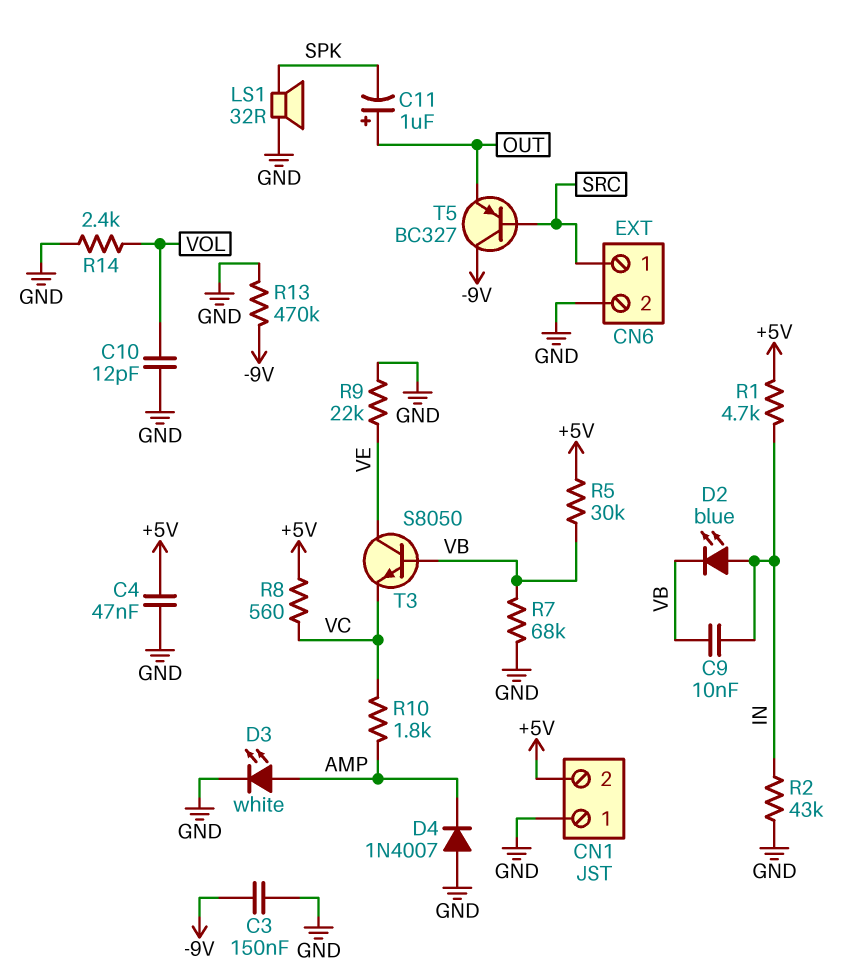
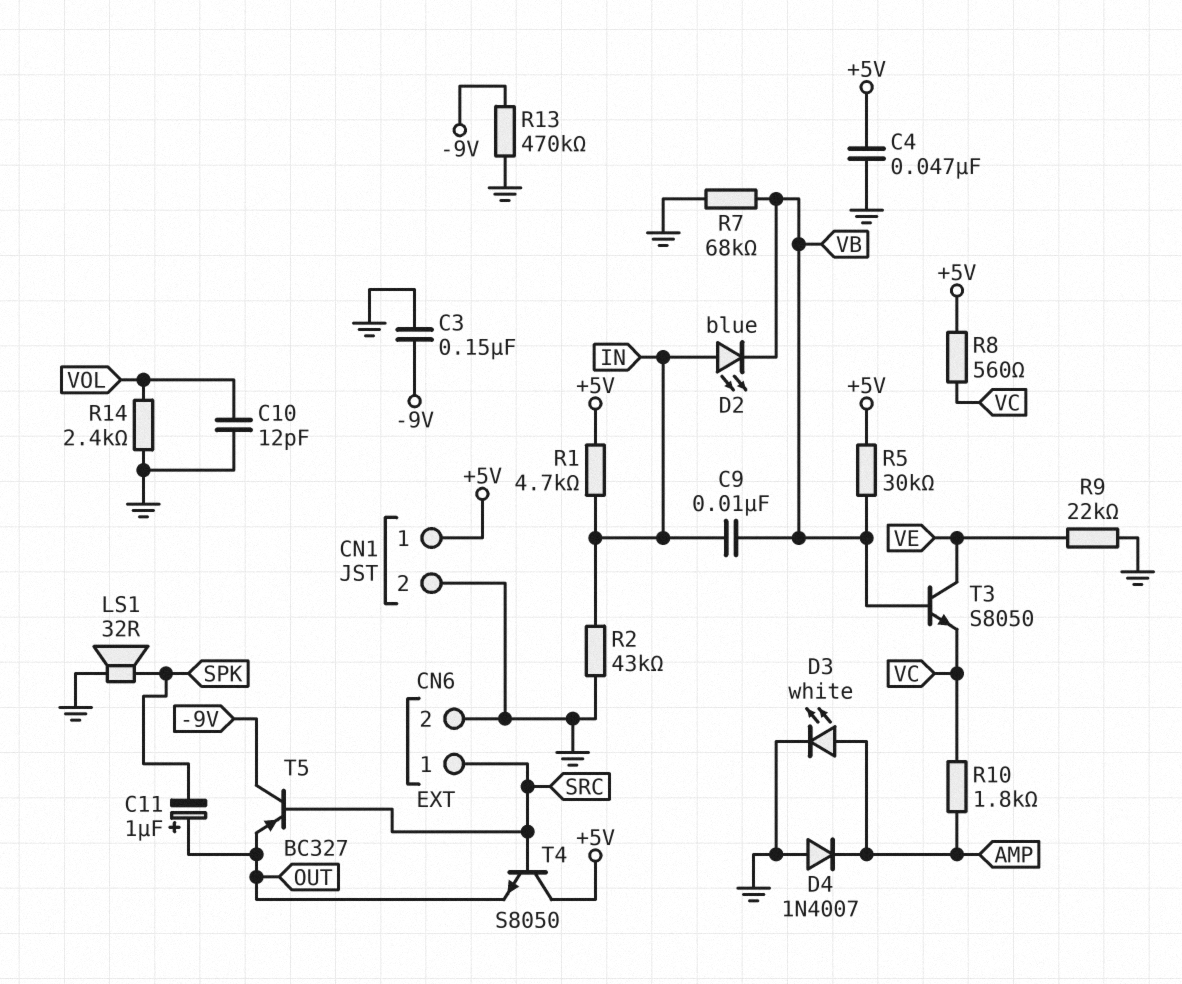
CN1 pin 1: GND -> +5V
CN1 pin 2: +5V -> GND
T4: none -> NPN S8050 (B SRC, C +5V, E OUT)

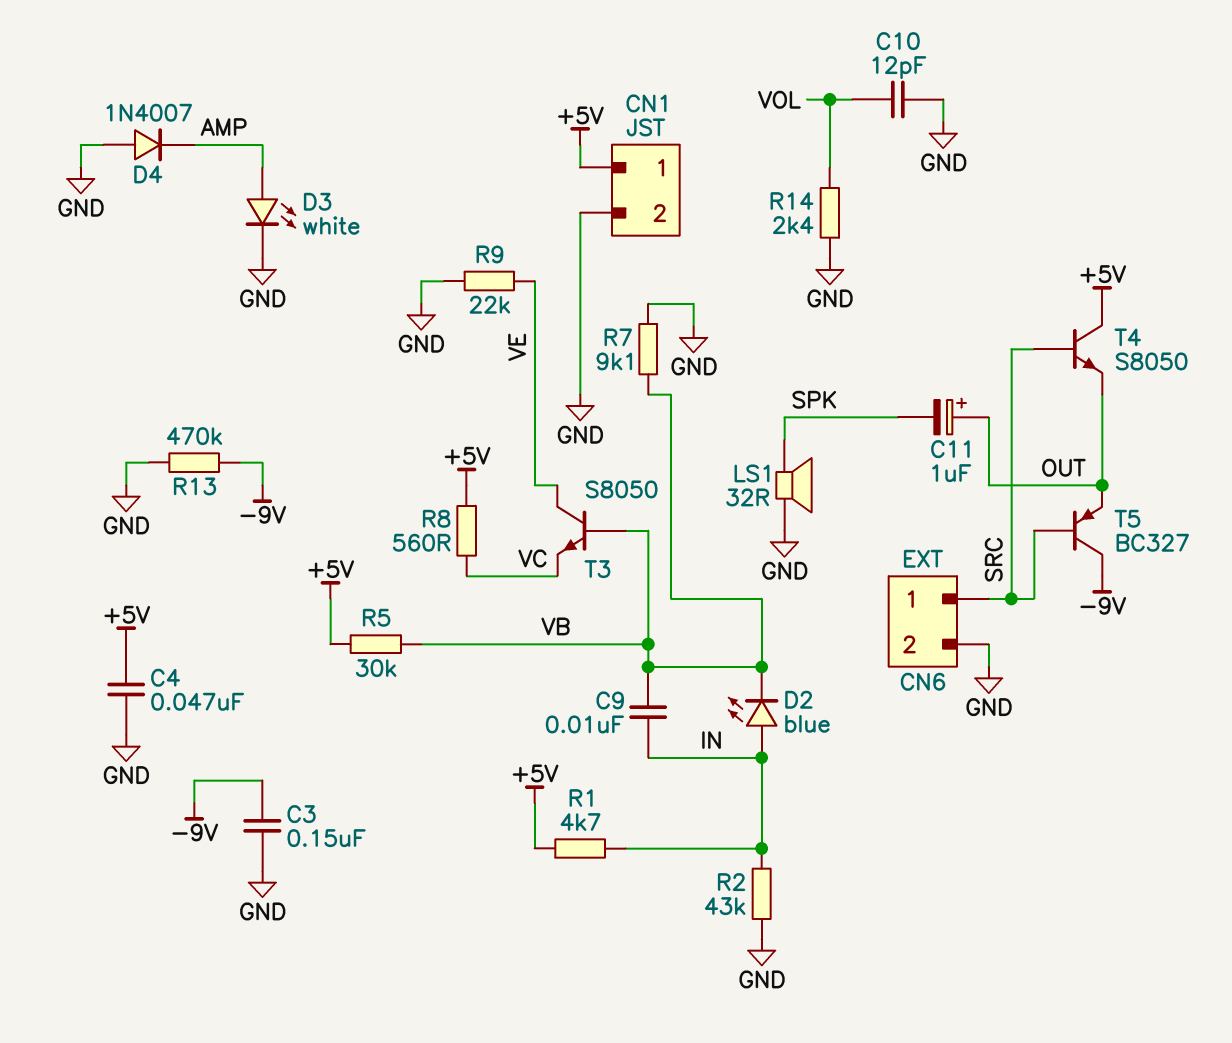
R7: 68k (GND, VB) -> 9.1k (GND, VB)
R10: 1.8k (AMP, VC) -> none

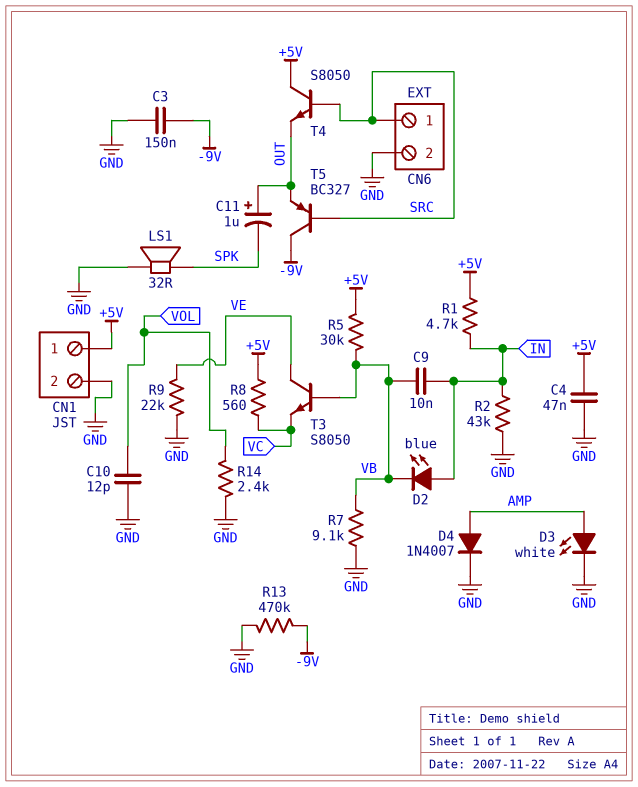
D4: diode 1N4007 (A GND, K AMP) -> diode 1N4007 (A AMP, K GND)

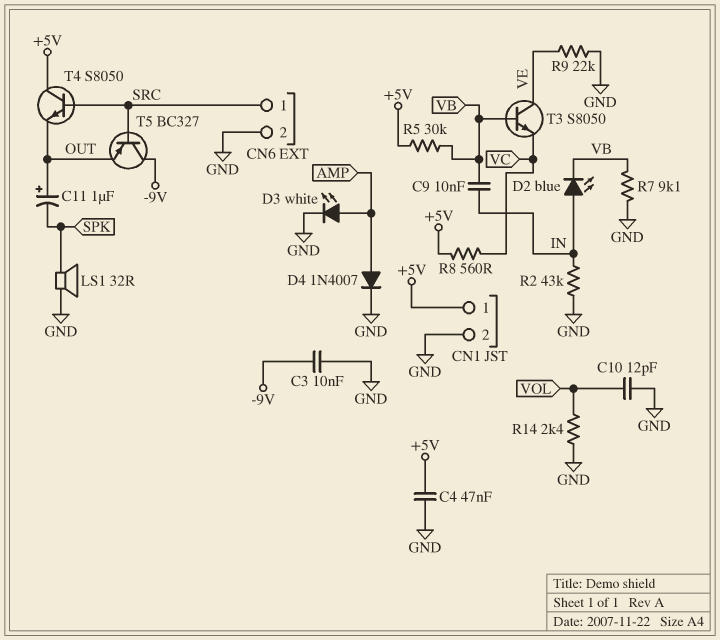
C3: 150nF (-9V, GND) -> 10nF (-9V, GND)
R1: 4.7k (+5V, IN) -> none
R13: 470k (-9V, GND) -> none

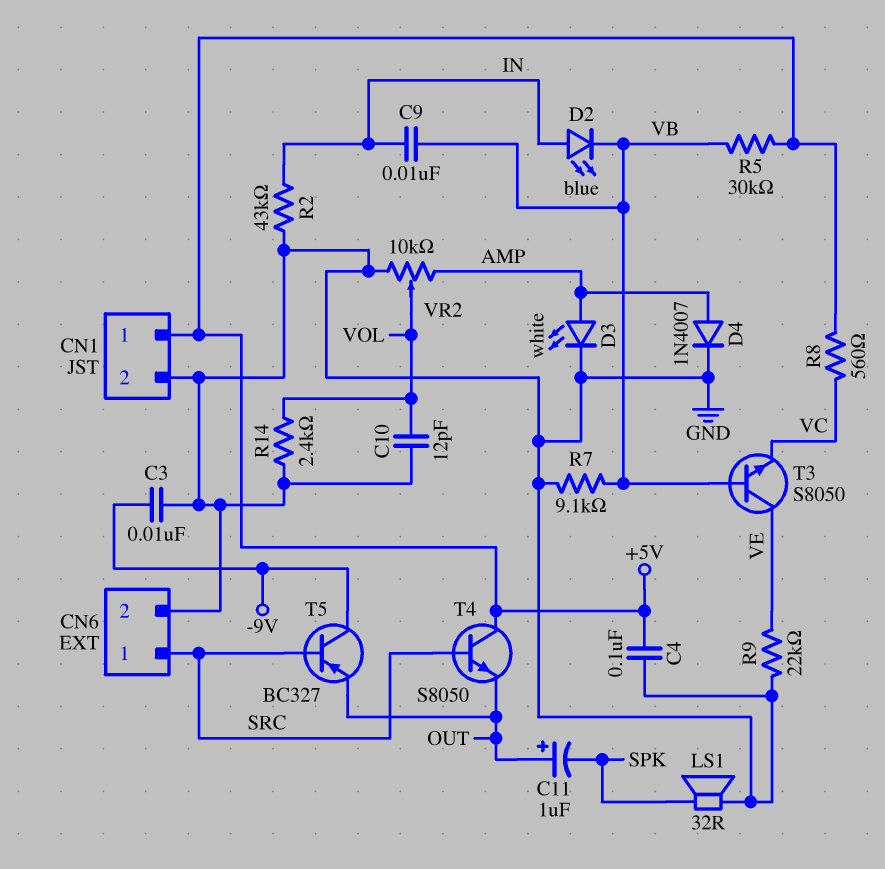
C4: 47nF (+5V, GND) -> 100nF (+5V, GND)
VR2: none -> 10k (AMP, GND, wiper VOL)

